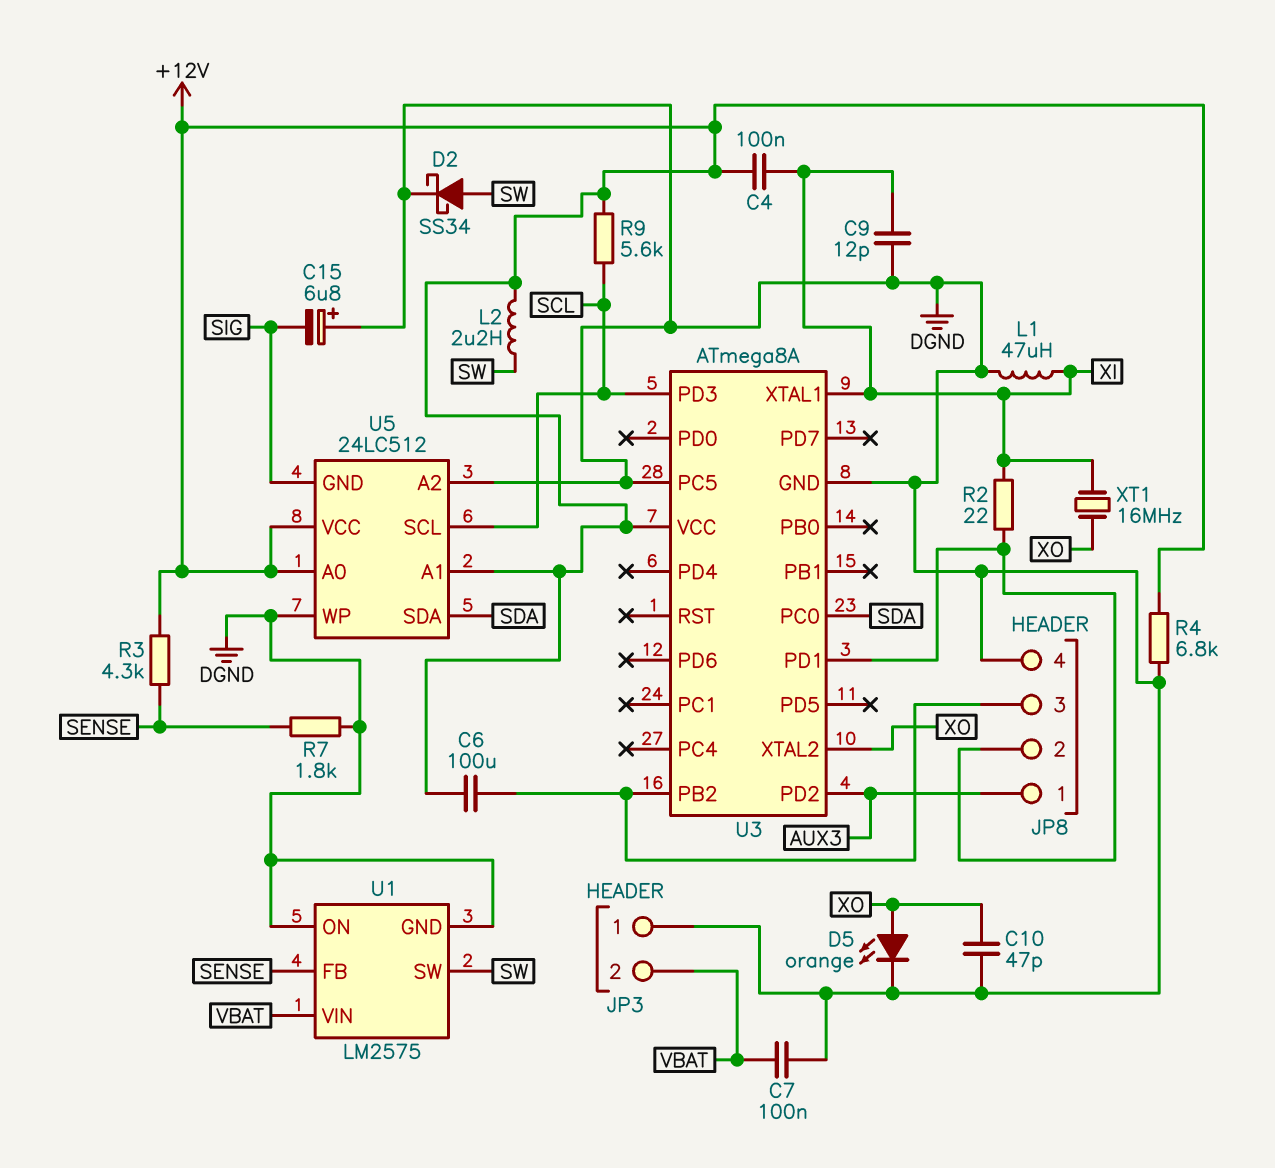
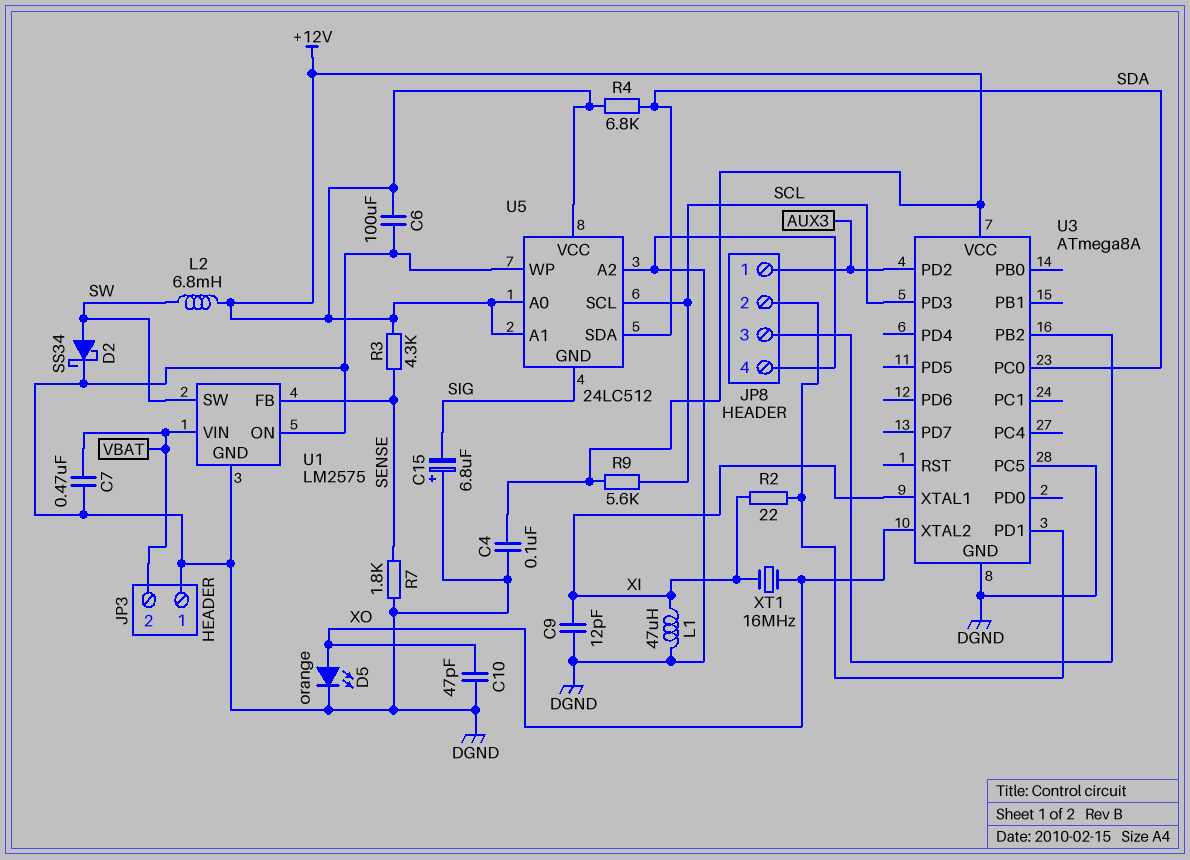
C4: 100nF (+12V, XI) -> 100nF (+12V, DGND)
C6: 100uF (+12V, JP8/3) -> 100uF (+12V, DGND)
C7: 100nF (DGND, VBAT) -> 470nF (DGND, VBAT)
L2: 2.2uH (+12V, SW) -> 6.8mH (+12V, SW)
R4: 6.8k (+12V, DGND) -> 6.8k (+12V, SDA)

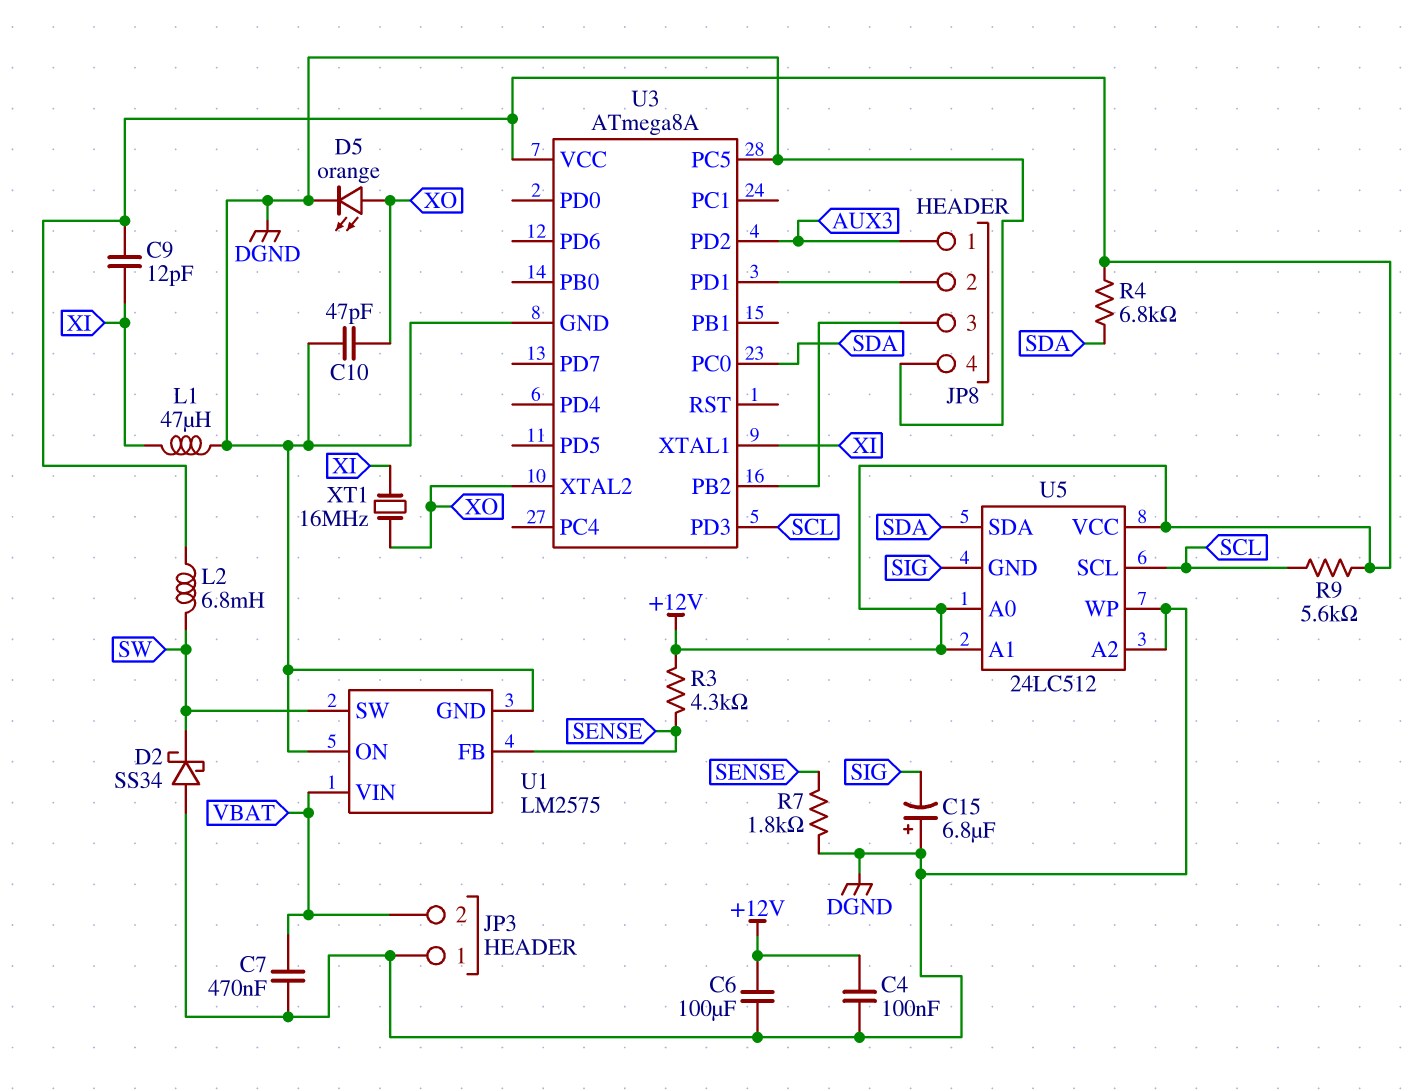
C9: 12pF (DGND, XI) -> 12pF (+12V, XI)
D2: schottky SS34 (A SW, K DGND) -> schottky SS34 (A DGND, K SW)
R2: 22 (JP8/2, XI) -> none

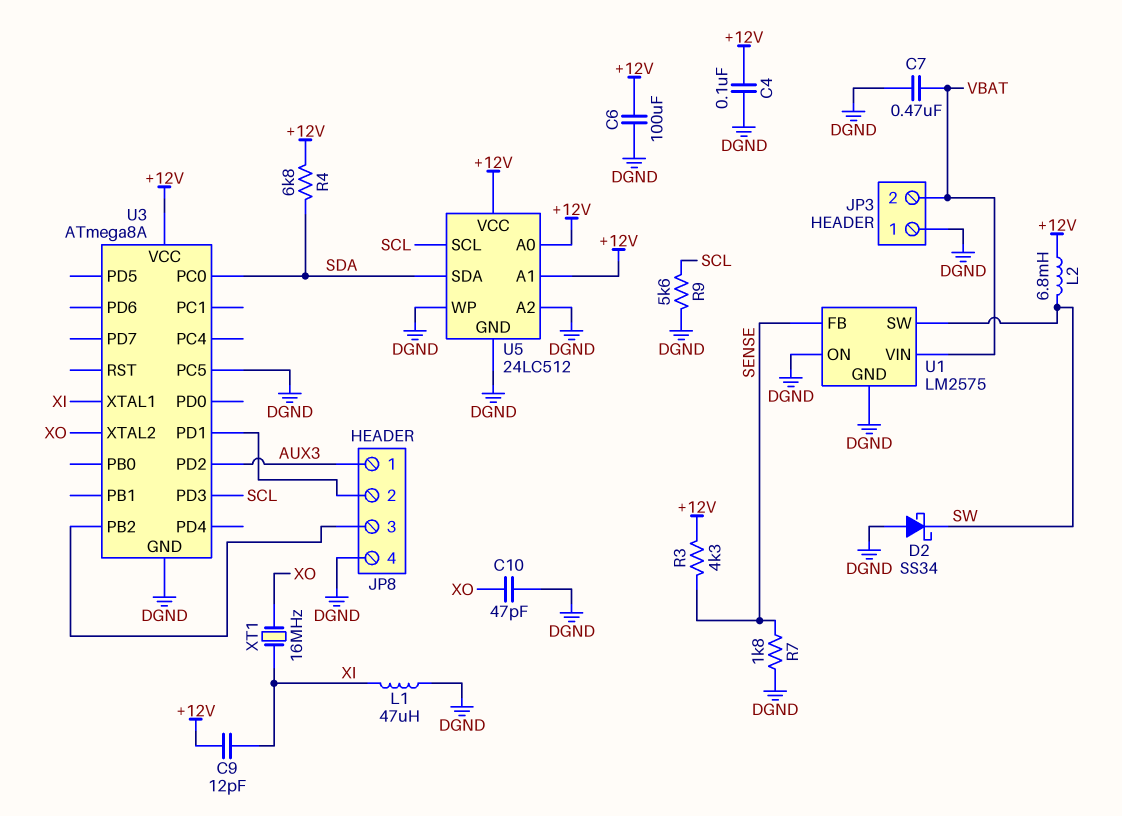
C15: 6.8uF (plus DGND, minus SIG) -> none
D5: LED orange (A XO, K DGND) -> none
R9: 5.6k (+12V, SCL) -> 5.6k (DGND, SCL)
U5 pin GND: SIG -> DGND

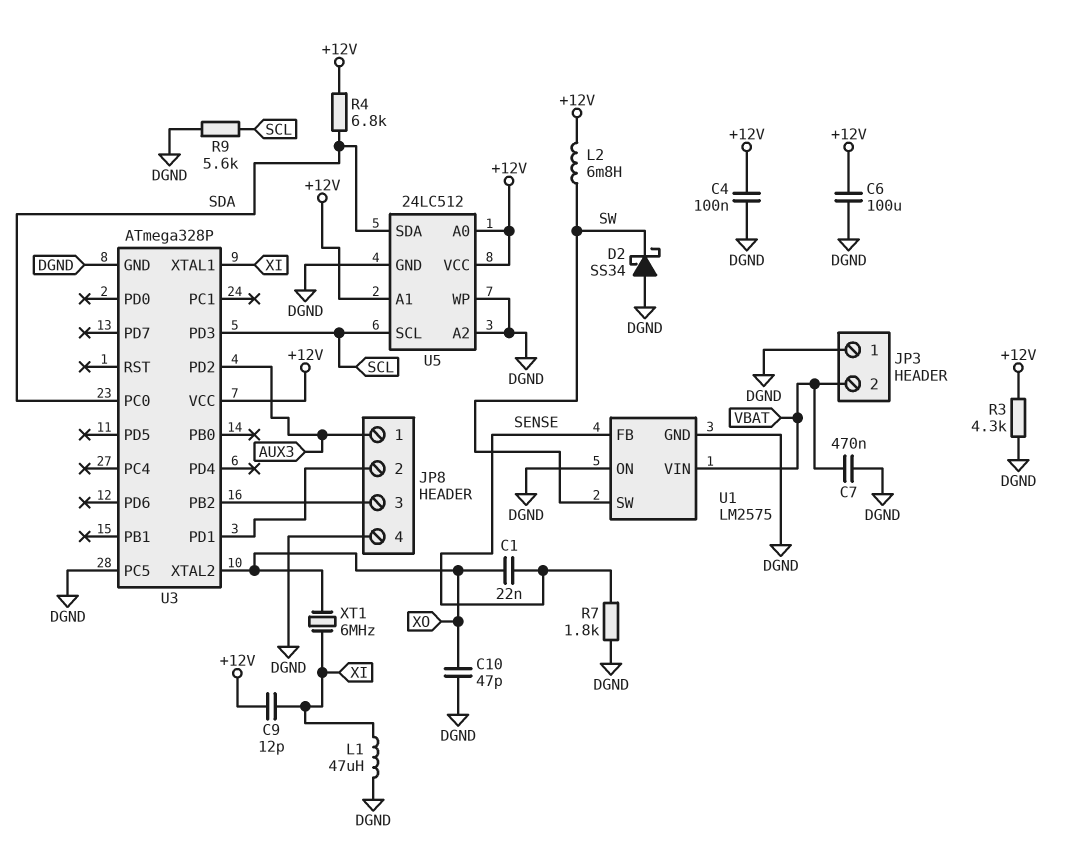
C1: none -> 22nF (SENSE, XO)
R3: 4.3k (+12V, SENSE) -> 4.3k (+12V, DGND)
U3: ATmega8A -> ATmega328P
XT1: 16MHz (XI, XO) -> 6MHz (XI, XO)

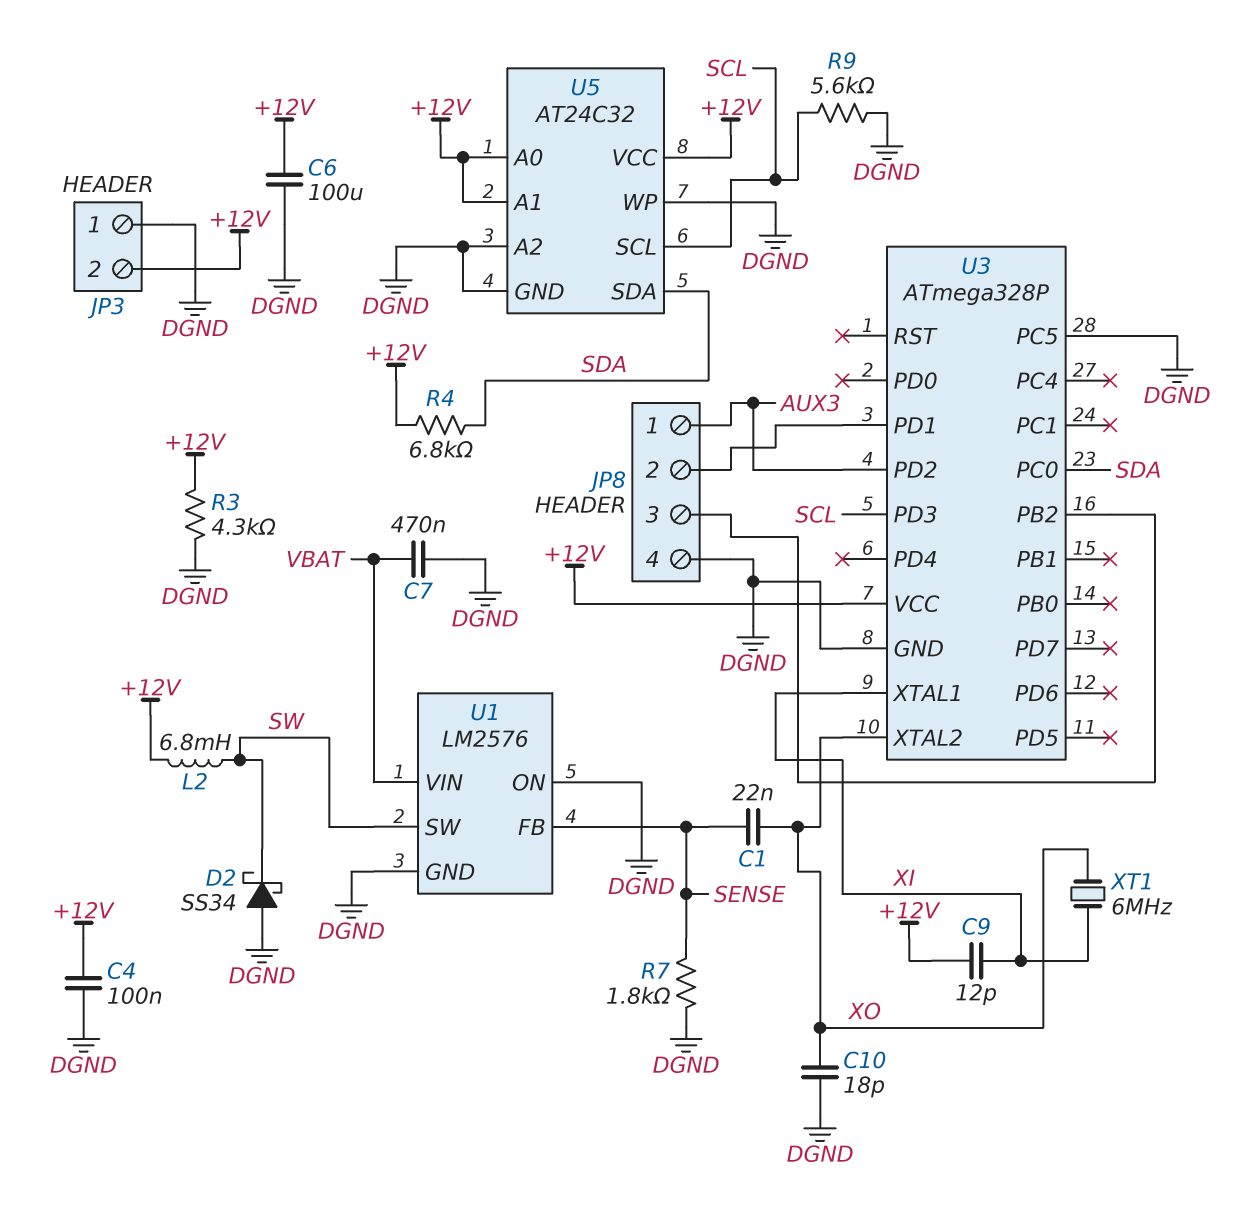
C10: 47pF (DGND, XO) -> 18pF (DGND, XO)
JP3 pin 2: VBAT -> +12V
L1: 47uH (DGND, XI) -> none
U1: LM2575 -> LM2576
U5: 24LC512 -> AT24C32

